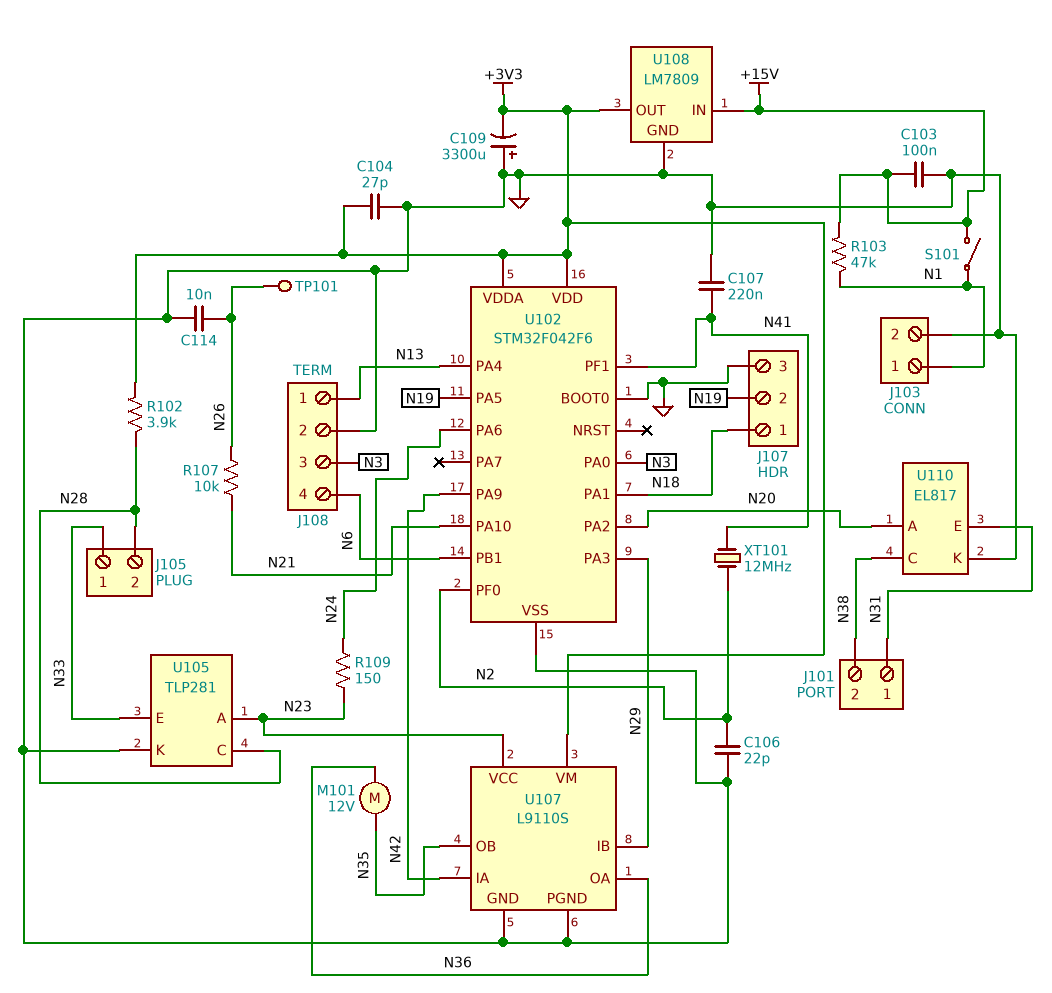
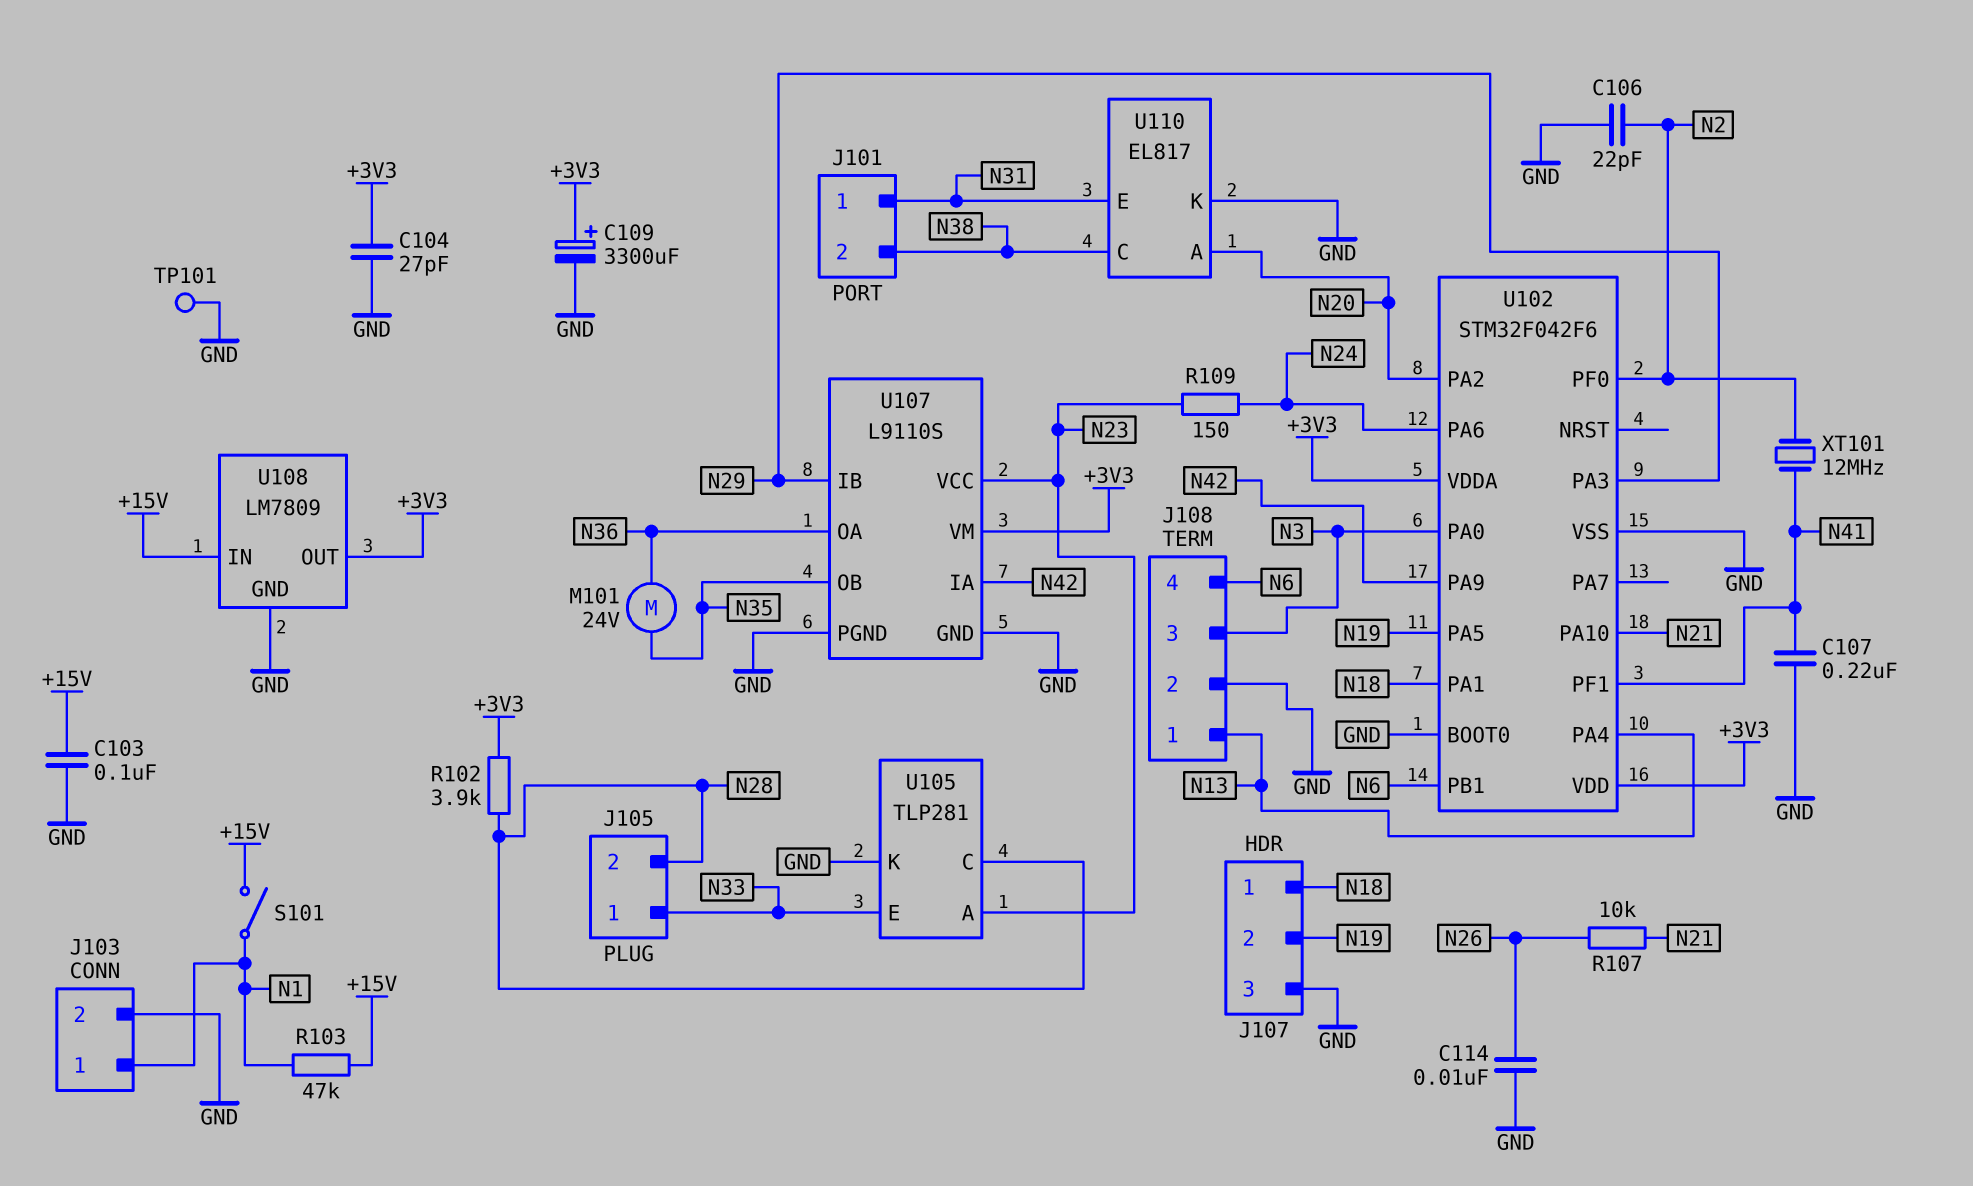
C109: 3300uF (plus GND, minus +3V3) -> 3300uF (plus +3V3, minus GND)
M101: motor 12V (N35, N36) -> motor 24V (N35, N36)
TP101: test point (N26) -> test point (GND)

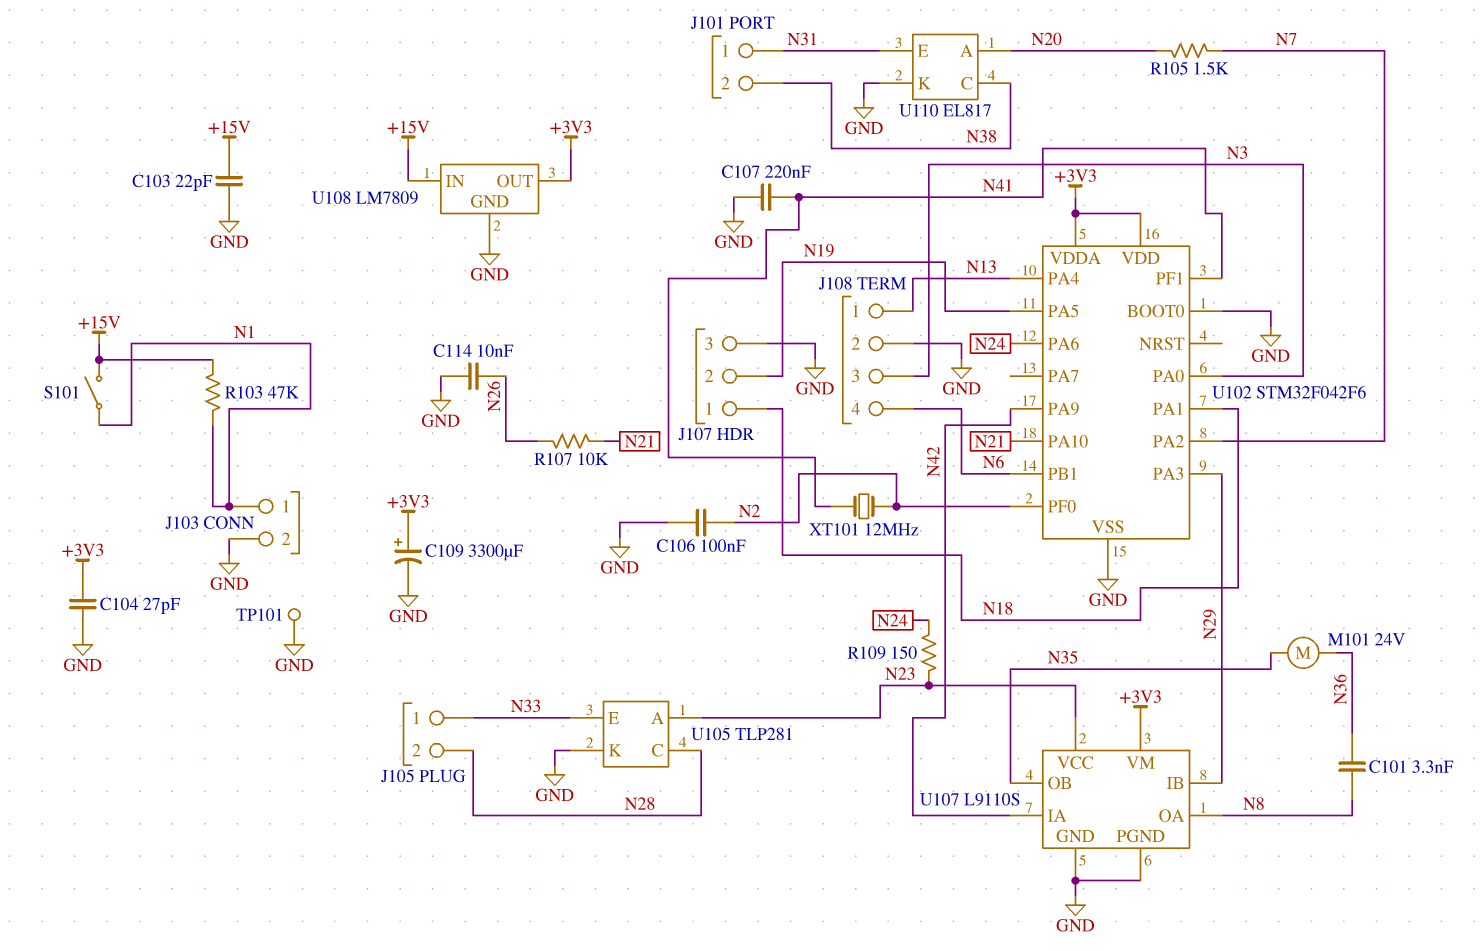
C101: none -> 3.3nF (N8, N36)
C103: 100nF (+15V, GND) -> 22pF (+15V, GND)
C106: 22pF (GND, N2) -> 100nF (GND, N2)
R102: 3.9k (+3V3, N28) -> none
R105: none -> 1.5k (N7, N20)
U102 pin PA2: N20 -> N7
U107 pin OA: N36 -> N8

